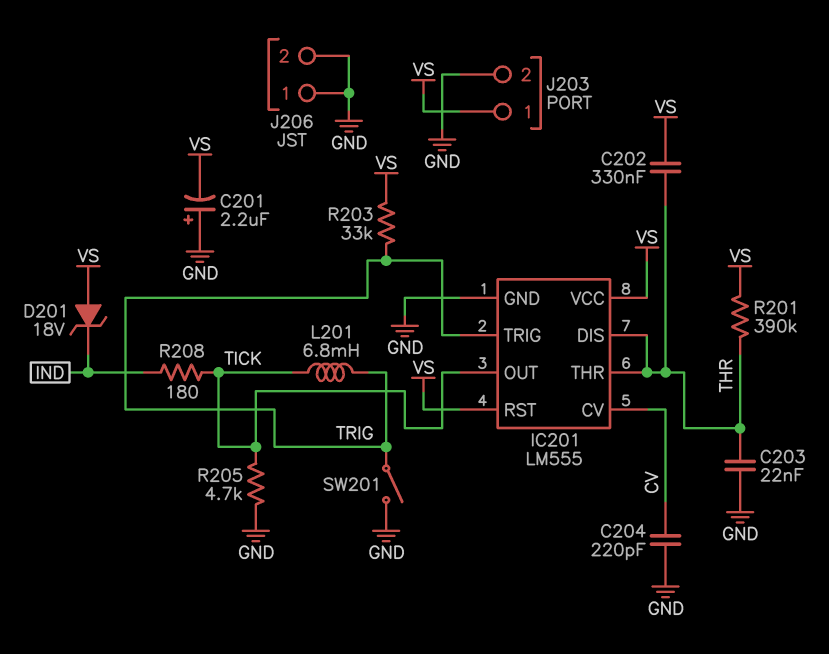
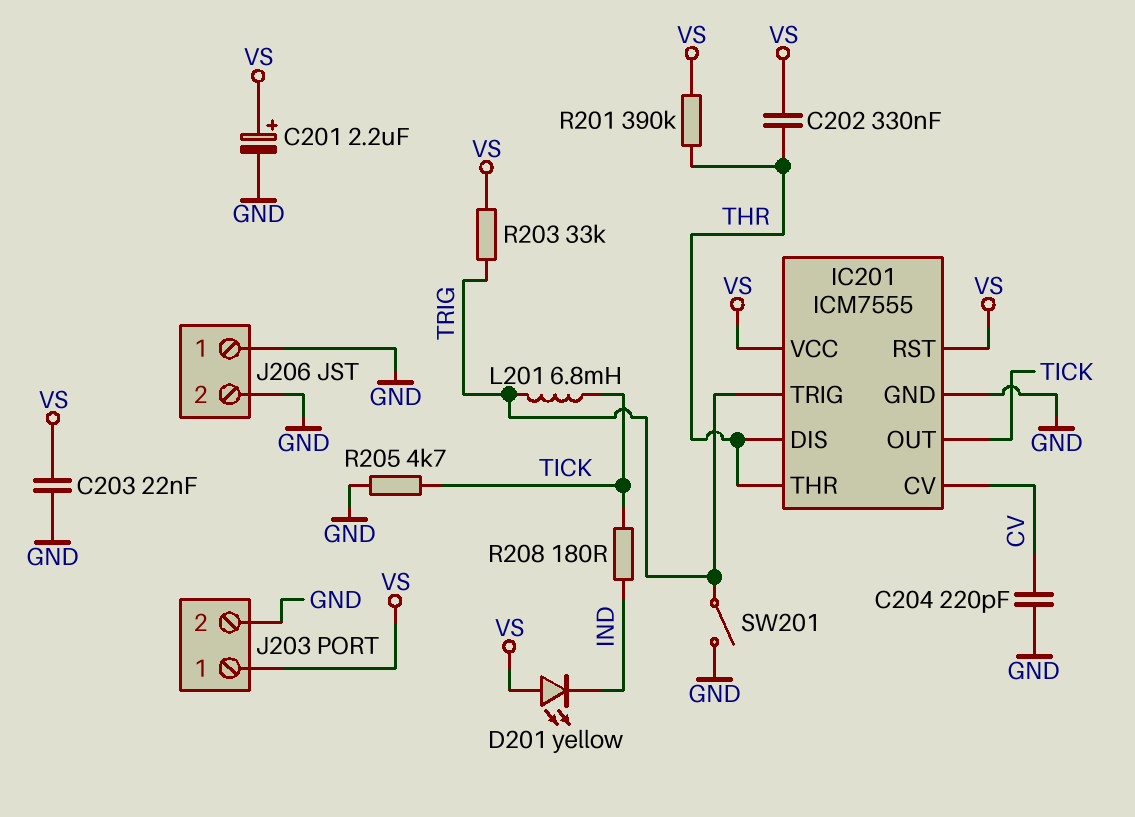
C201: 2.2uF (plus GND, minus VS) -> 2.2uF (plus VS, minus GND)
C203: 22nF (GND, THR) -> 22nF (GND, VS)
D201: zener 18V (A VS, K IND) -> LED yellow (A VS, K IND)
IC201: LM555 -> ICM7555

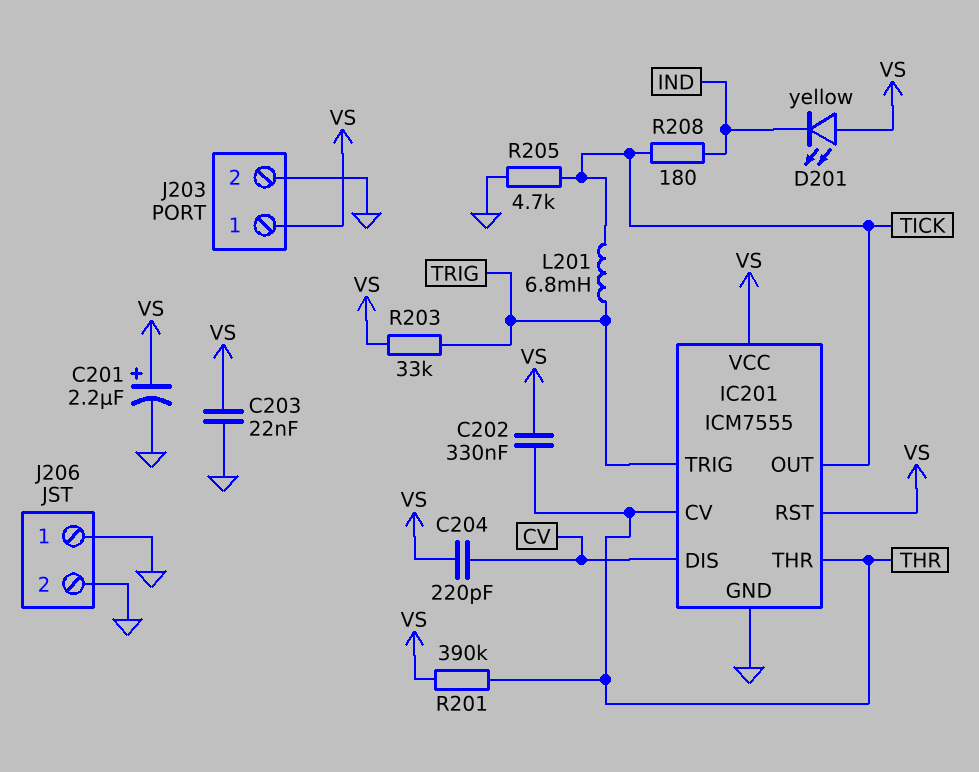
C204: 220pF (CV, GND) -> 220pF (CV, VS)
IC201 pin CV: CV -> THR
IC201 pin DIS: THR -> CV
SW201: switch (GND, TRIG) -> none

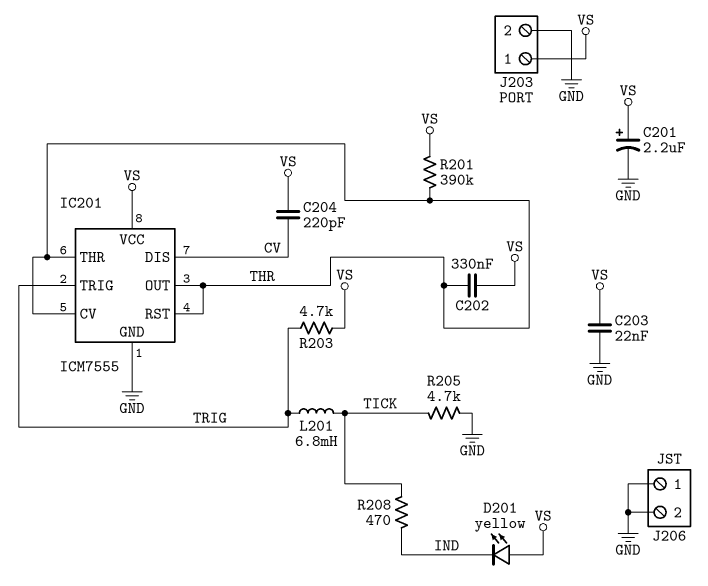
IC201 pin OUT: TICK -> THR
IC201 pin RST: VS -> THR
R203: 33k (TRIG, VS) -> 4.7k (TRIG, VS)
R208: 180 (IND, TICK) -> 470 (IND, TICK)

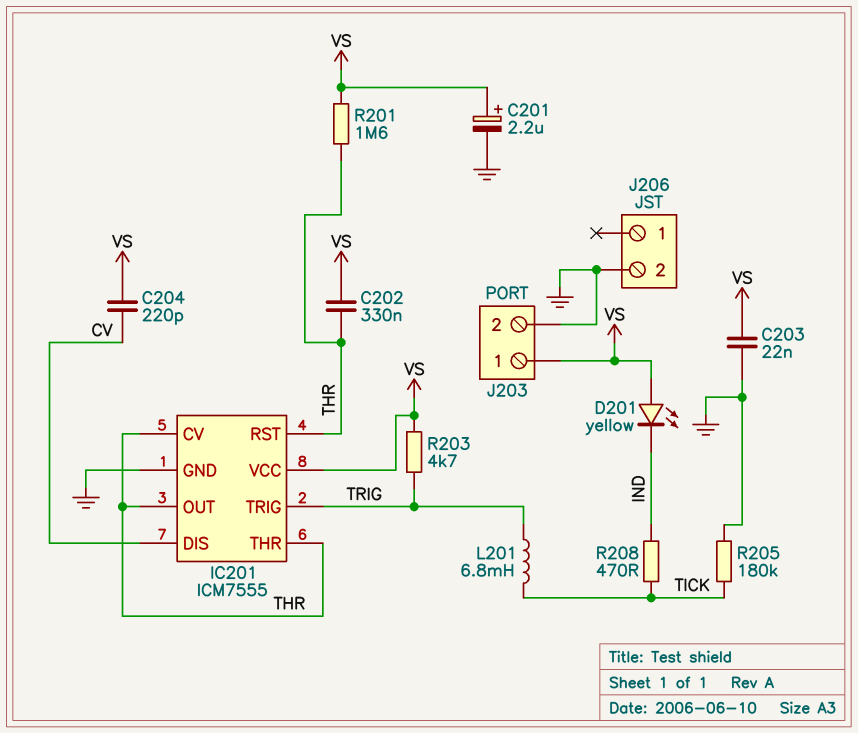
J206 pin 1: GND -> none
R201: 390k (THR, VS) -> 1.6M (THR, VS)
R205: 4.7k (GND, TICK) -> 180k (GND, TICK)

